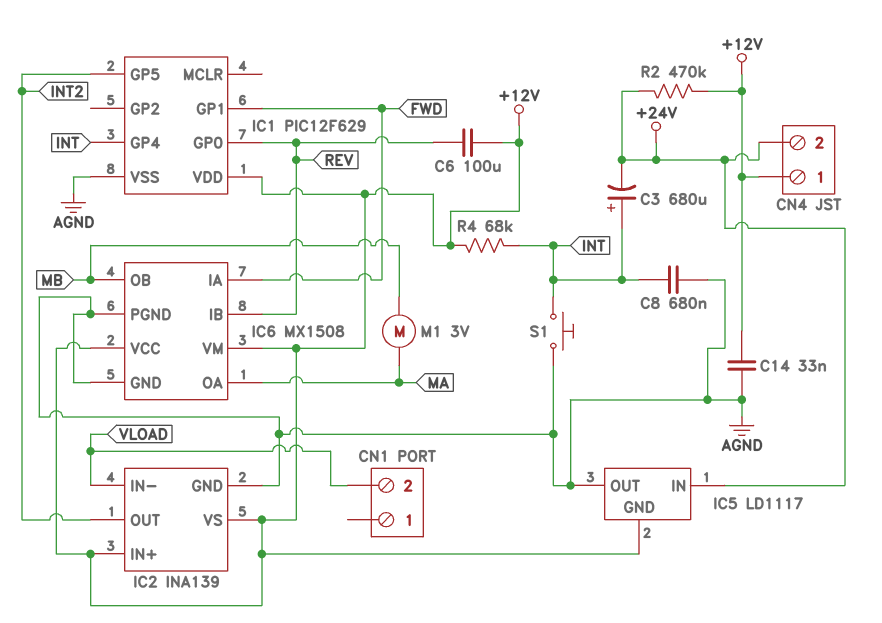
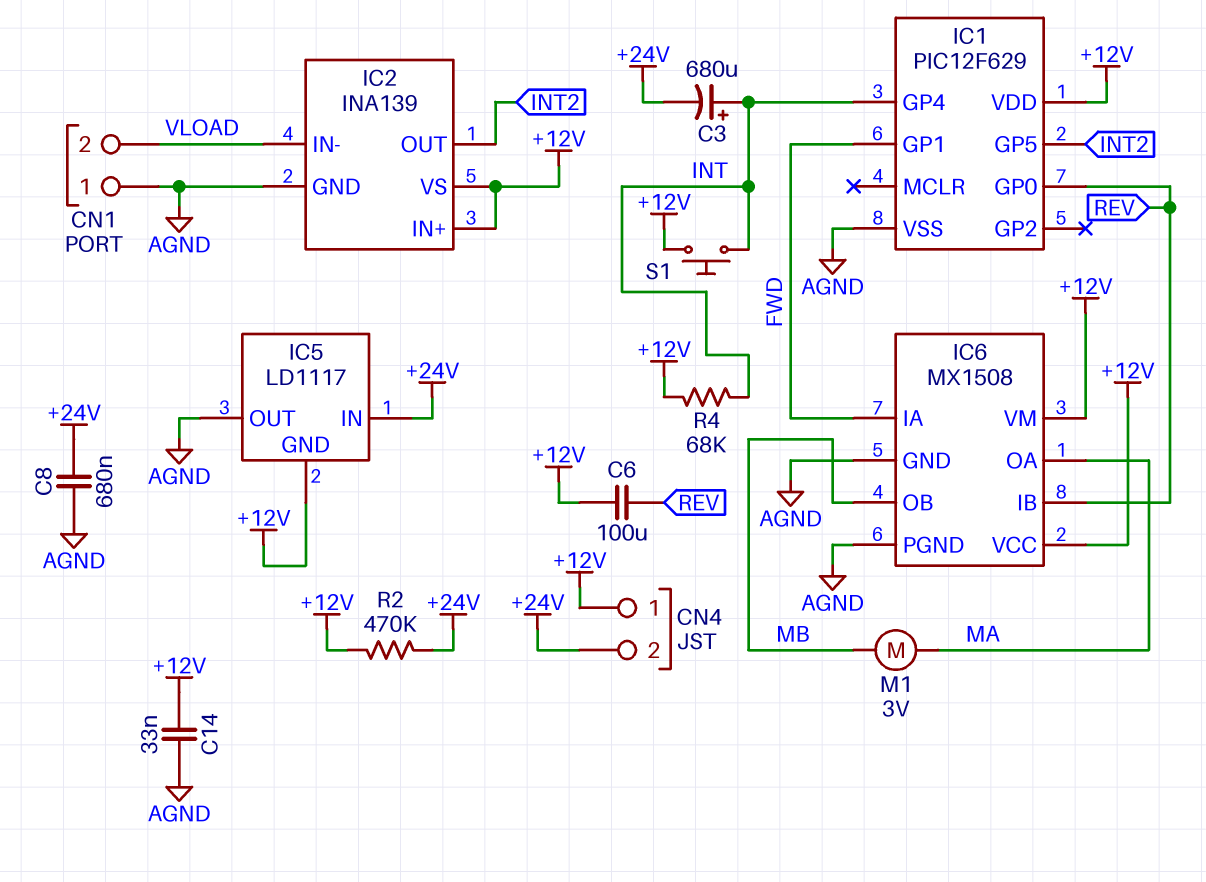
C8: 680nF (AGND, INT) -> 680nF (+24V, AGND)
CN1 pin 1: none -> AGND
S1: button (AGND, INT) -> button (+12V, INT)

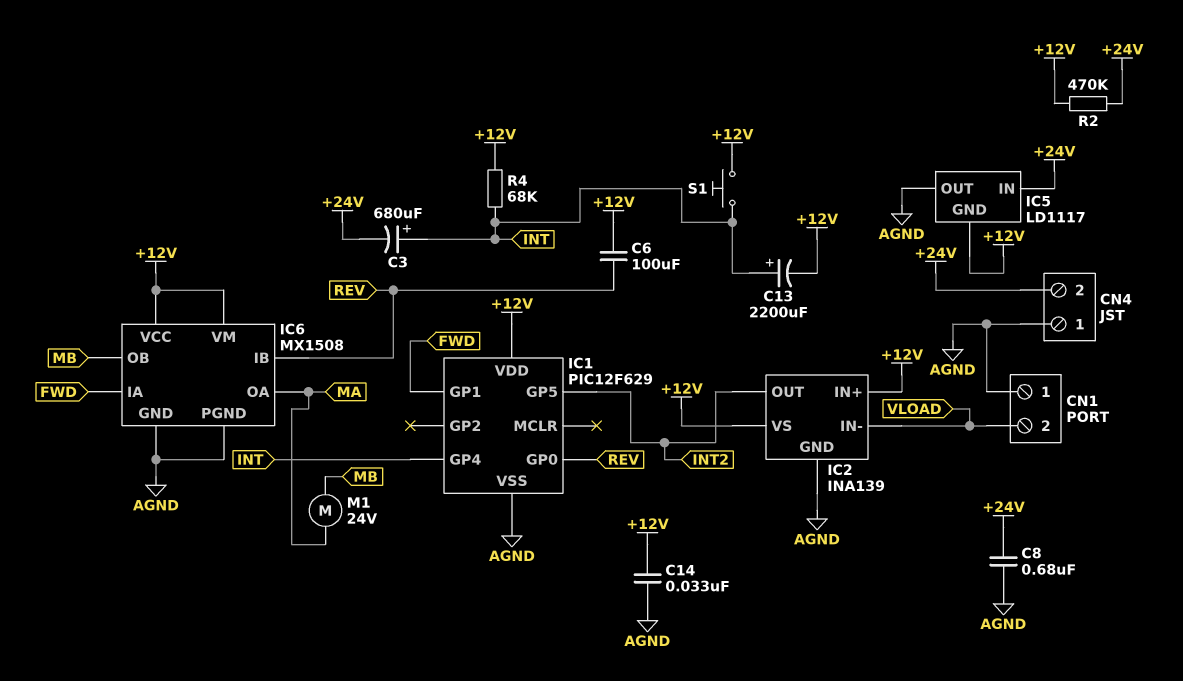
C13: none -> 2200uF (plus INT, minus +12V)
CN4 pin 1: +12V -> AGND
M1: motor 3V (MA, MB) -> motor 24V (MA, MB)

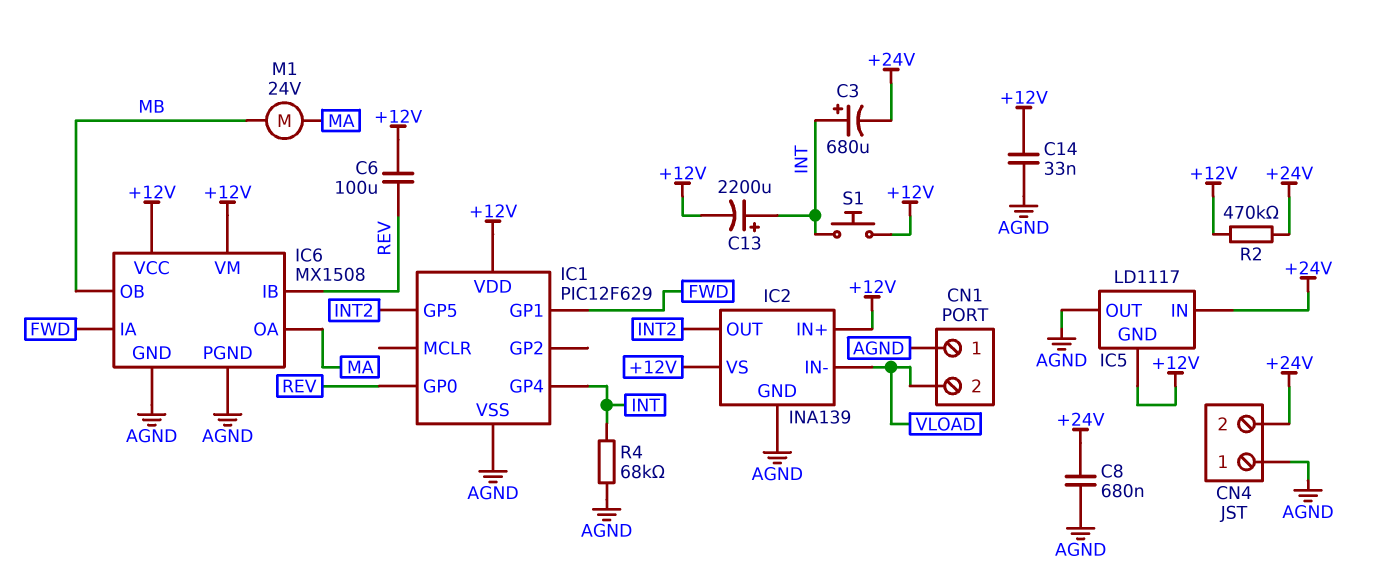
R4: 68k (+12V, INT) -> 68k (AGND, INT)

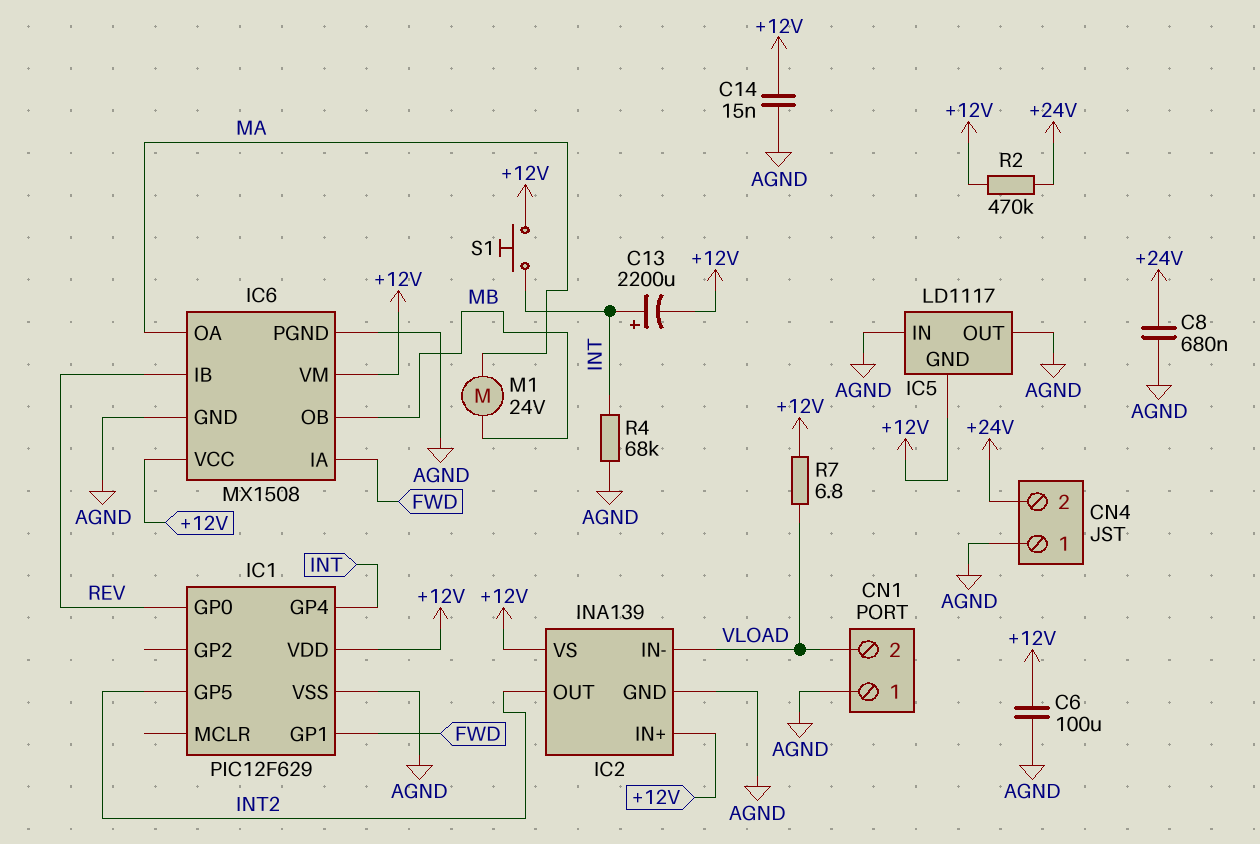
C3: 680uF (plus INT, minus +24V) -> none
C6: 100uF (+12V, REV) -> 100uF (+12V, AGND)
C14: 33nF (+12V, AGND) -> 15nF (+12V, AGND)
IC5 pin IN: +24V -> AGND
R7: none -> 6.8 (+12V, VLOAD)

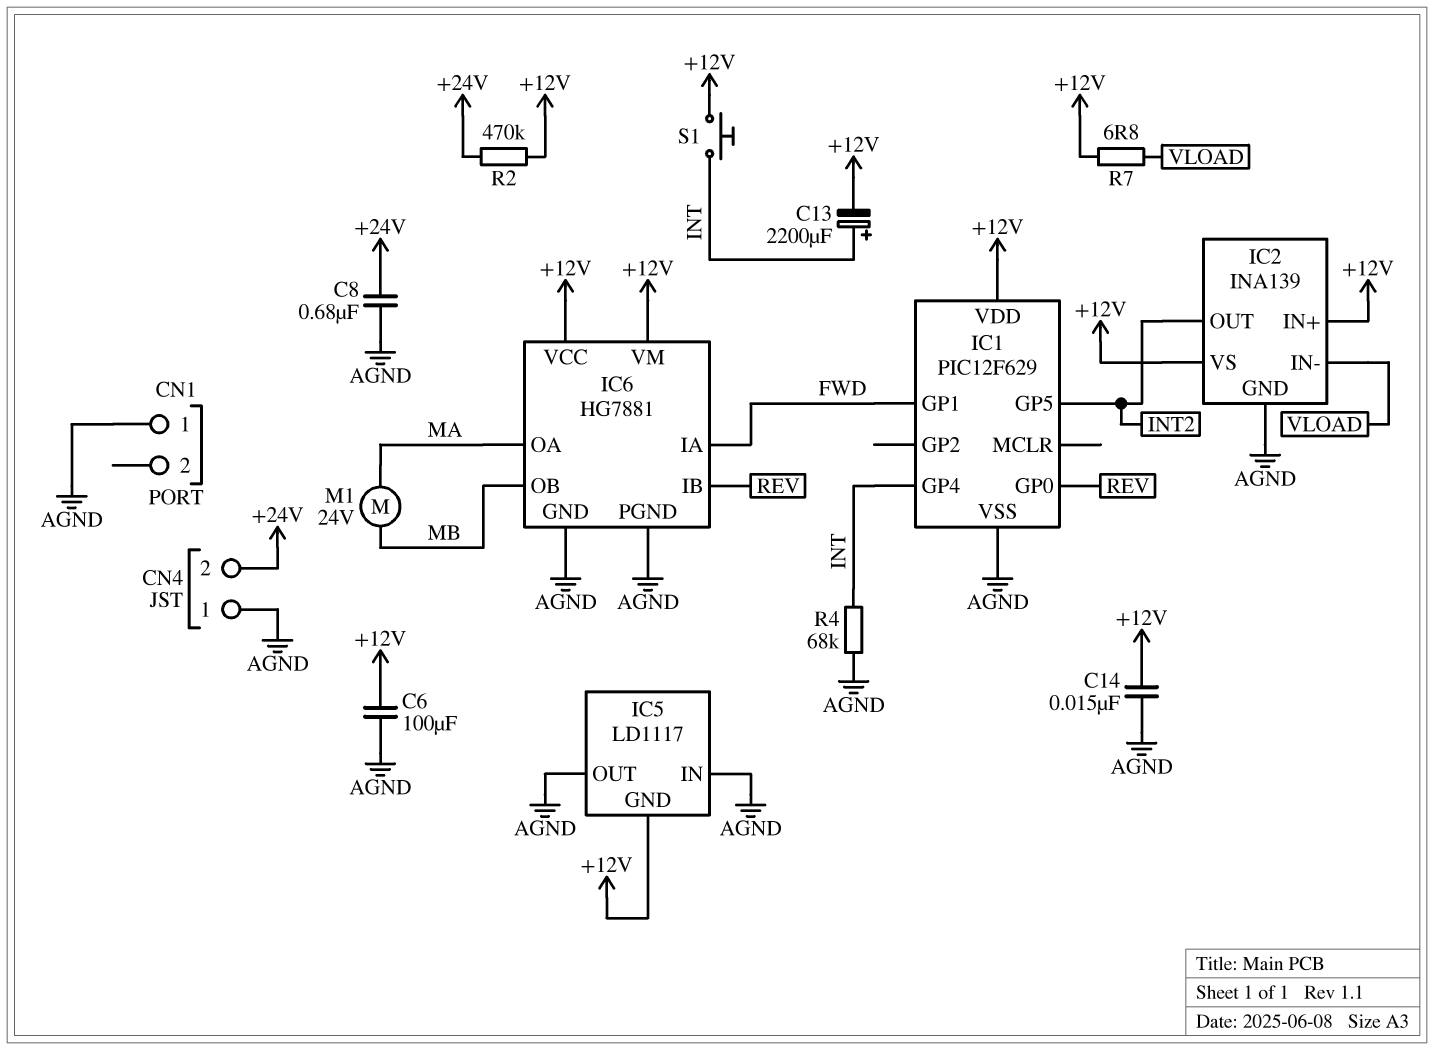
CN1 pin 2: VLOAD -> none
IC6: MX1508 -> HG7881

